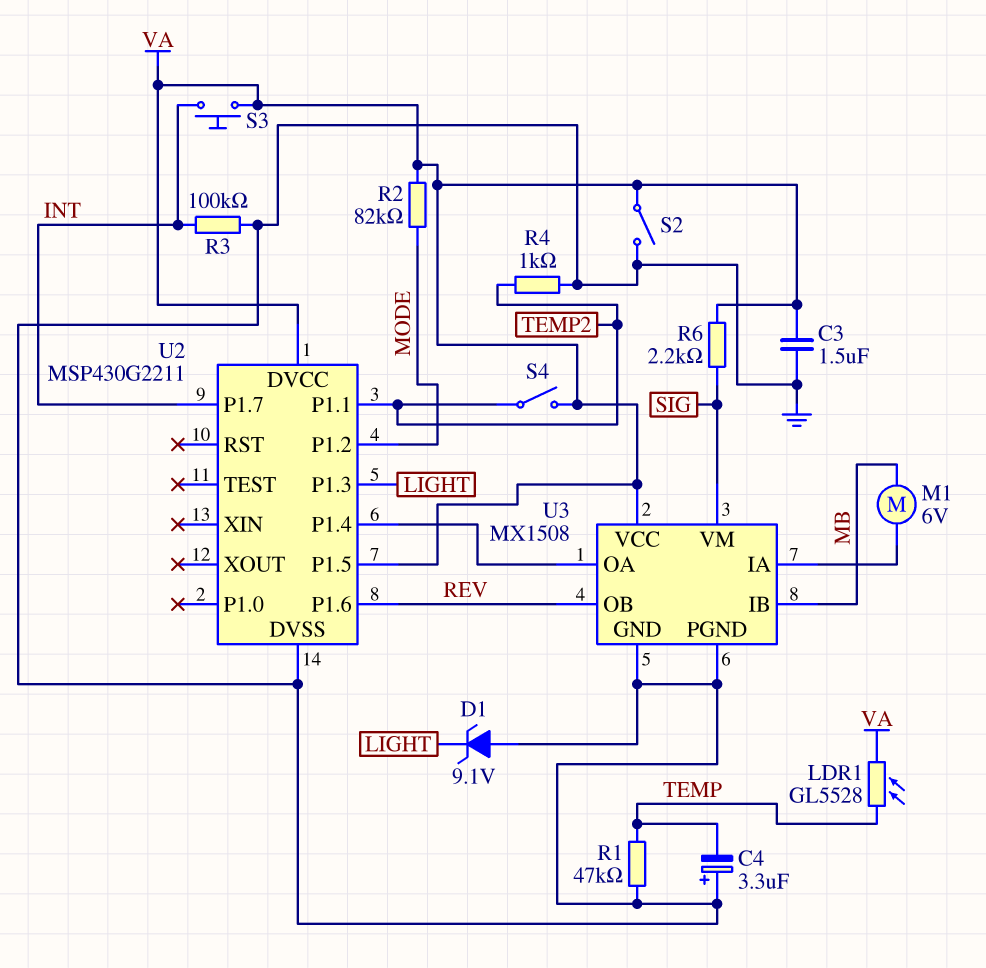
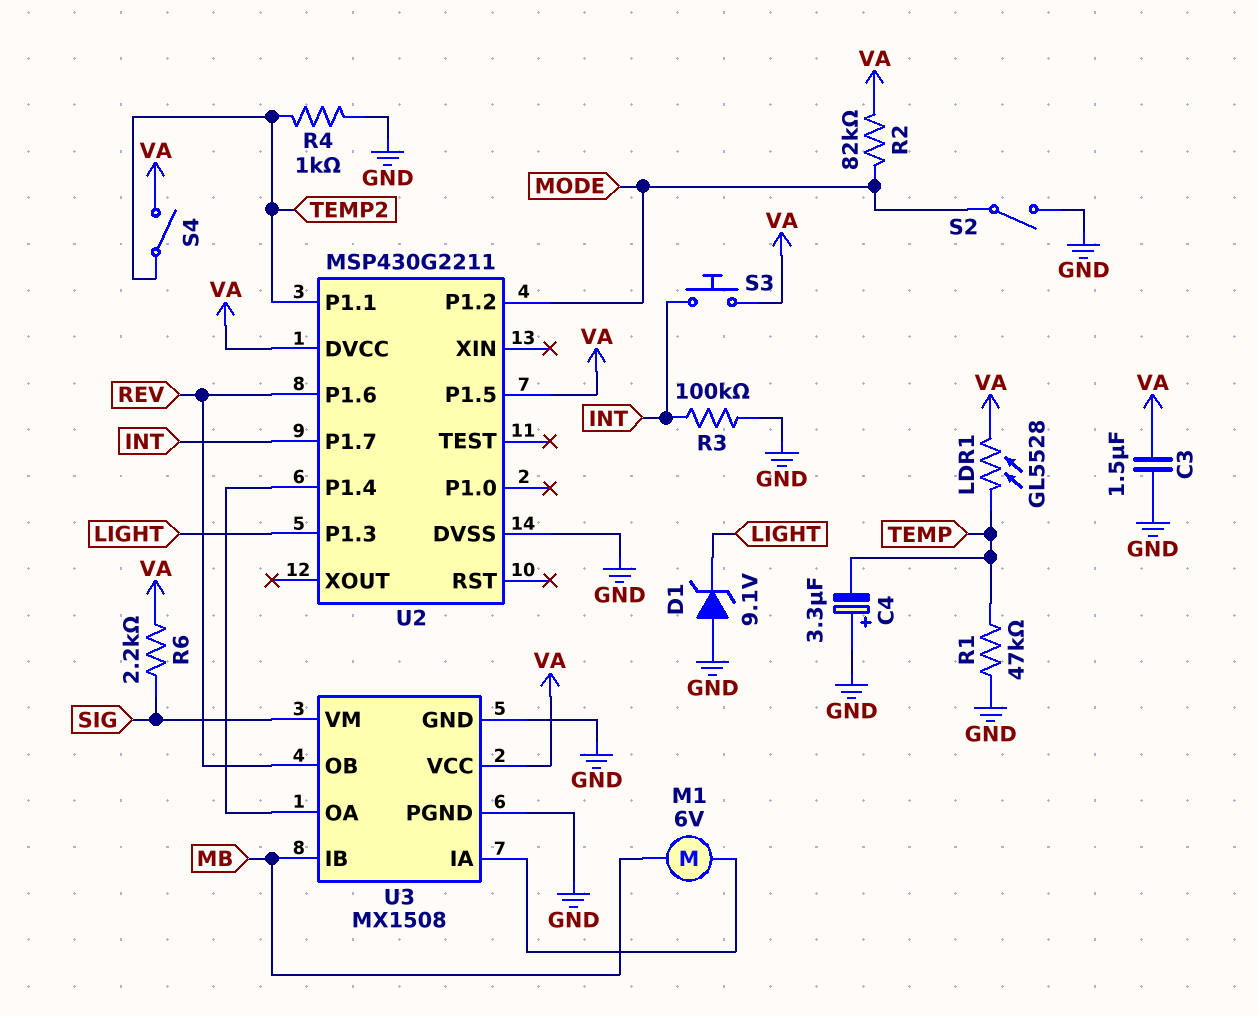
S2: switch (GND, VA) -> switch (GND, MODE)

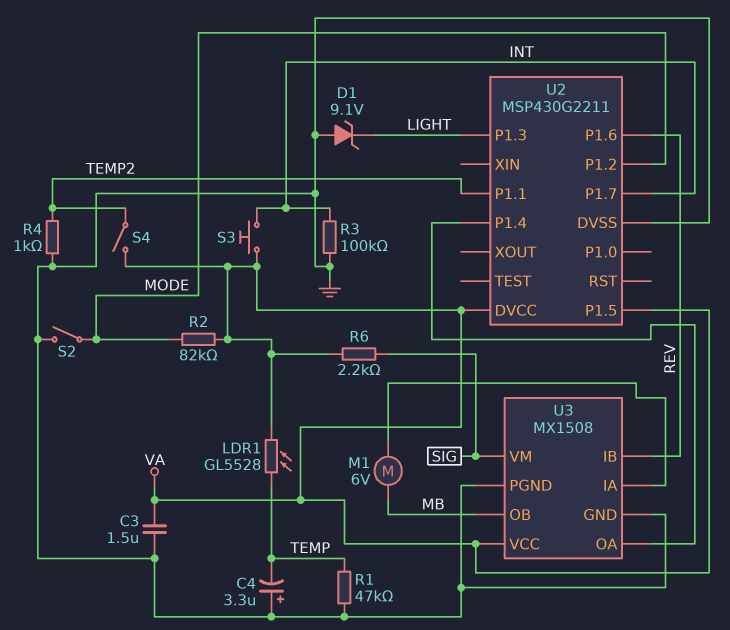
U3 pin IB: MB -> REV
U3 pin OB: REV -> MB

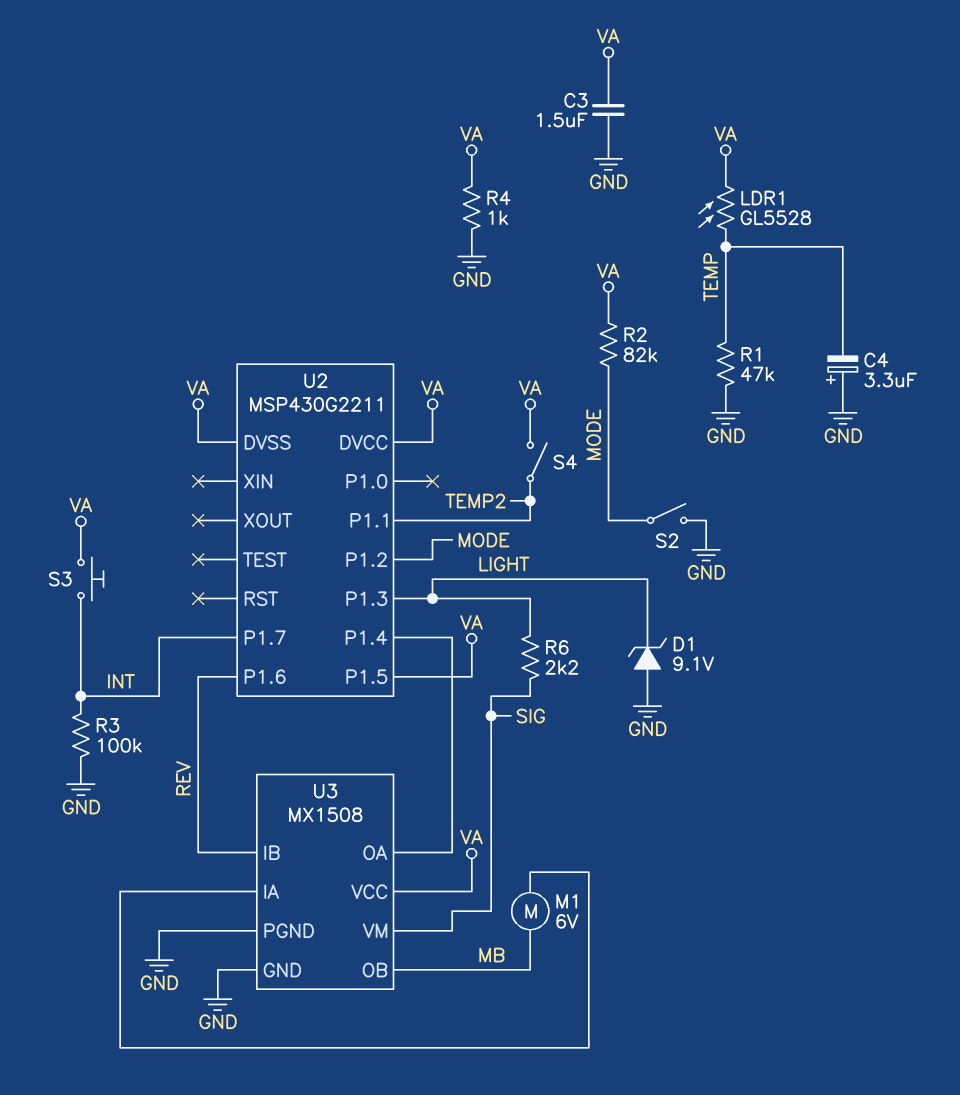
R4: 1k (GND, TEMP2) -> 1k (GND, VA)
R6: 2.2k (SIG, VA) -> 2.2k (LIGHT, SIG)
U2 pin DVSS: GND -> VA

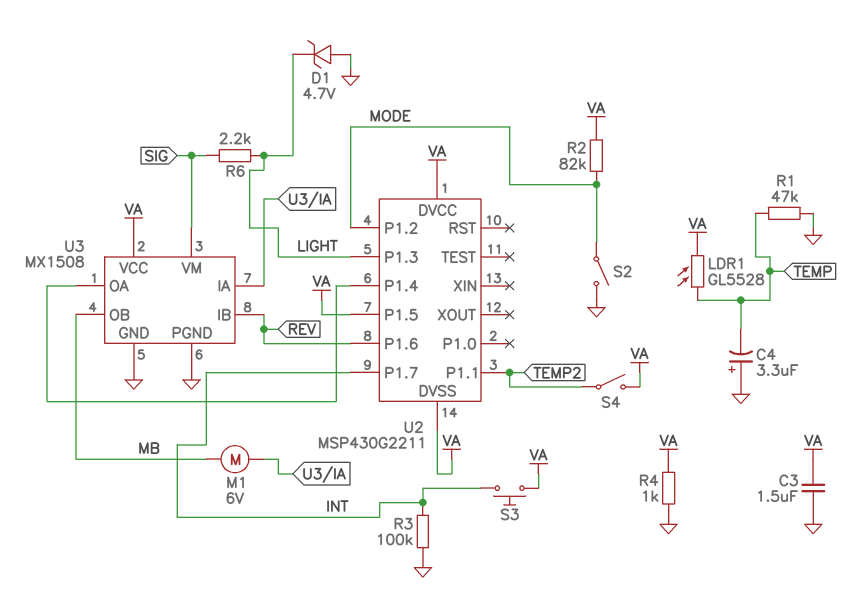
D1: zener 9.1V (A GND, K LIGHT) -> zener 4.7V (A GND, K LIGHT)

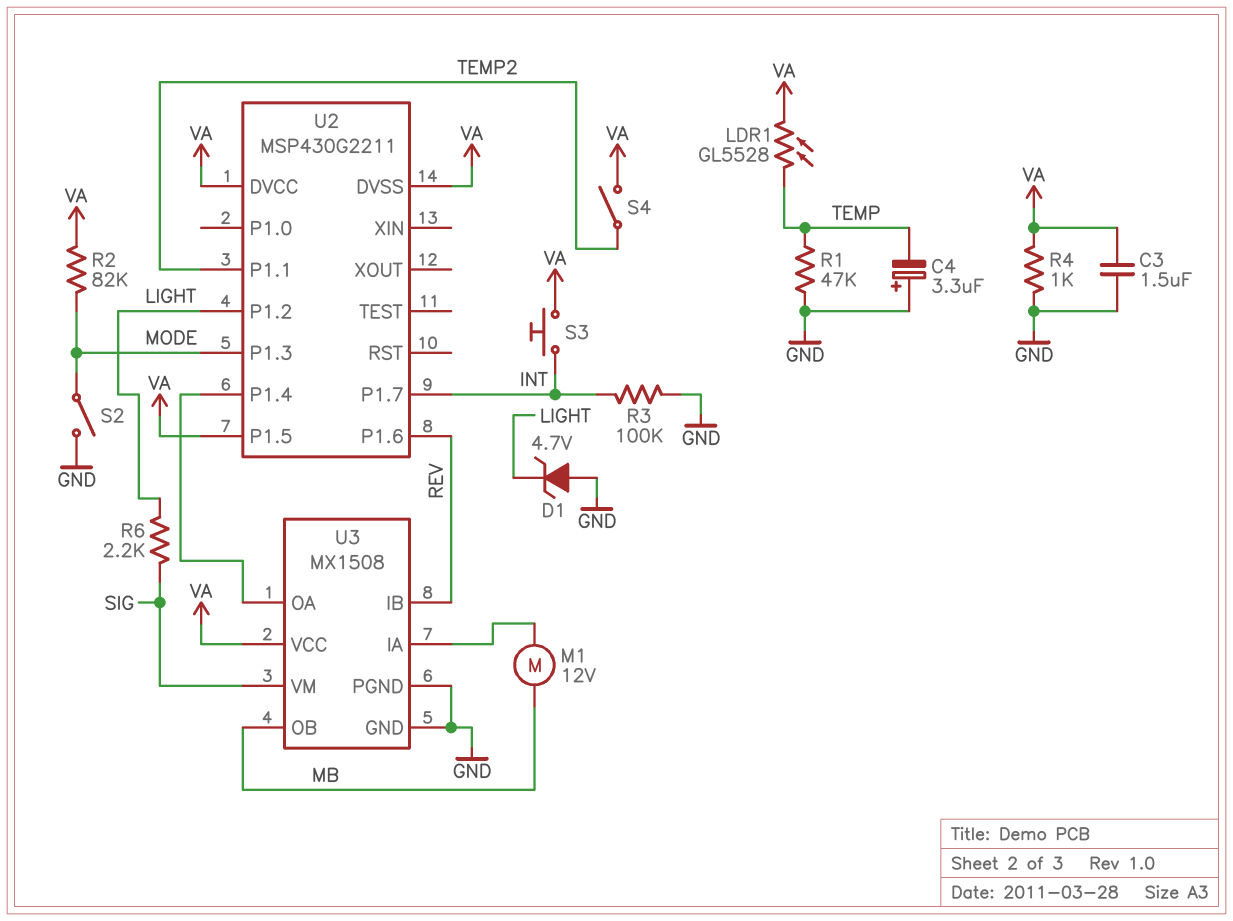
M1: motor 6V (MB, U3/IA) -> motor 12V (MB, U3/IA)
U2 pin P1.2: MODE -> LIGHT
U2 pin P1.3: LIGHT -> MODE

